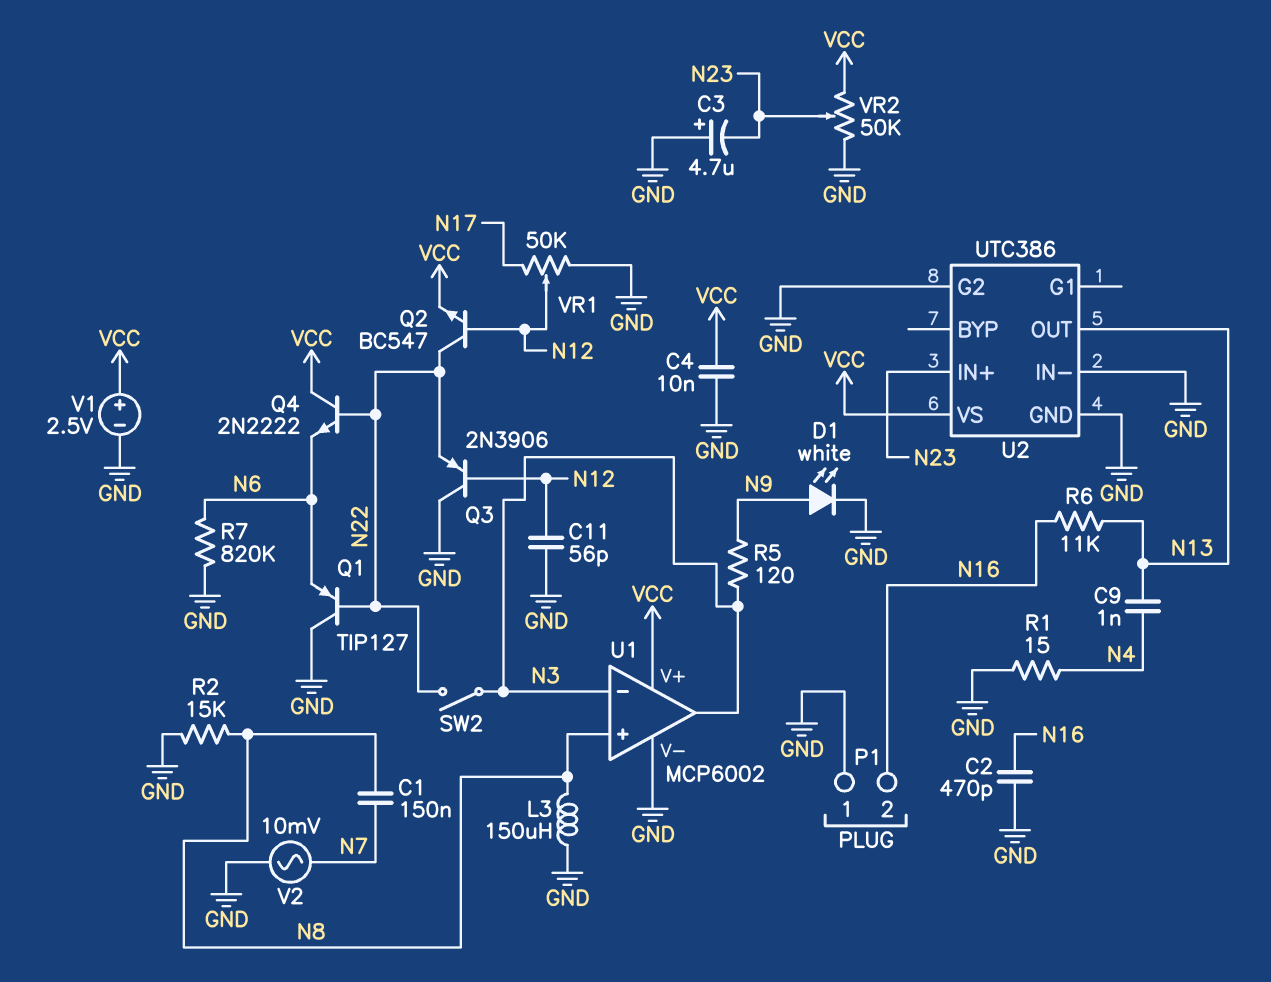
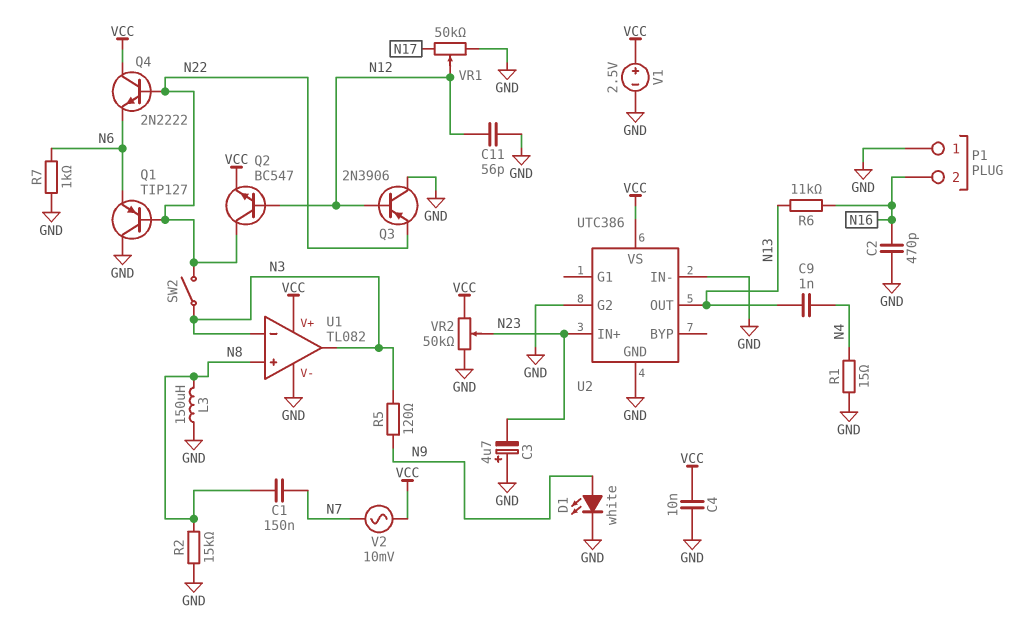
R7: 820k (GND, N6) -> 1k (GND, N6)
U1: MCP6002 -> TL082
V2: AC 10mV (GND, N7) -> AC 10mV (N7, VCC)

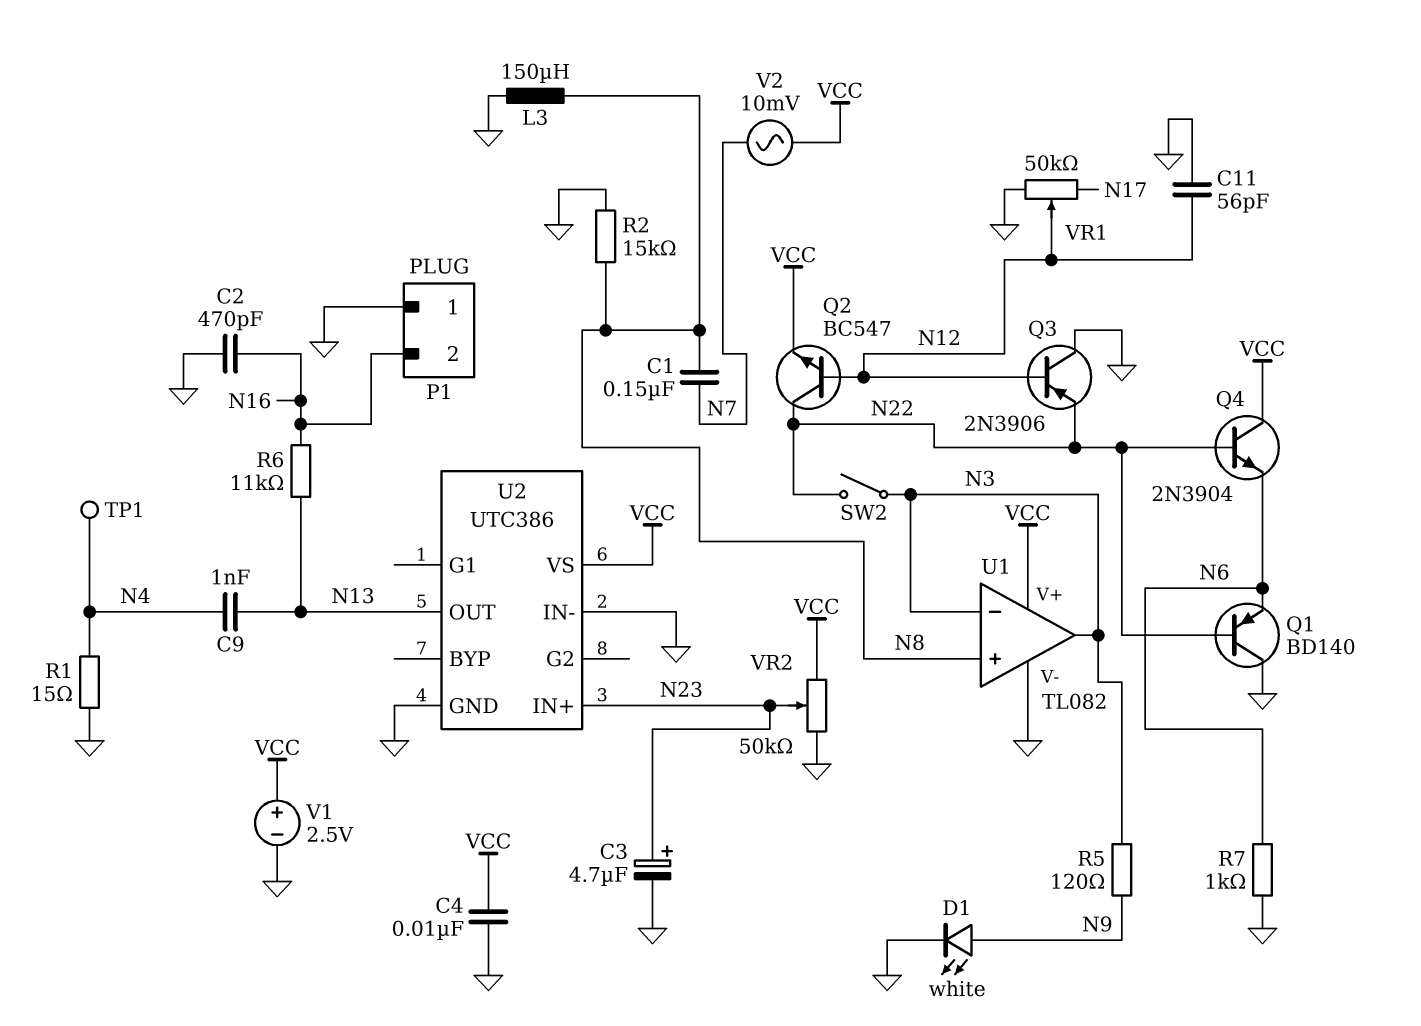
C3: 4.7uF (plus GND, minus N23) -> 4.7uF (plus N23, minus GND)
Q1: PNP TIP127 (B N22, C GND, E N6) -> PNP BD140 (B N22, C GND, E N6)
Q4: NPN 2N2222 (B N22, C VCC, E N6) -> NPN 2N3904 (B N22, C VCC, E N6)
TP1: none -> test point (N4)
U2 pin G2: GND -> none

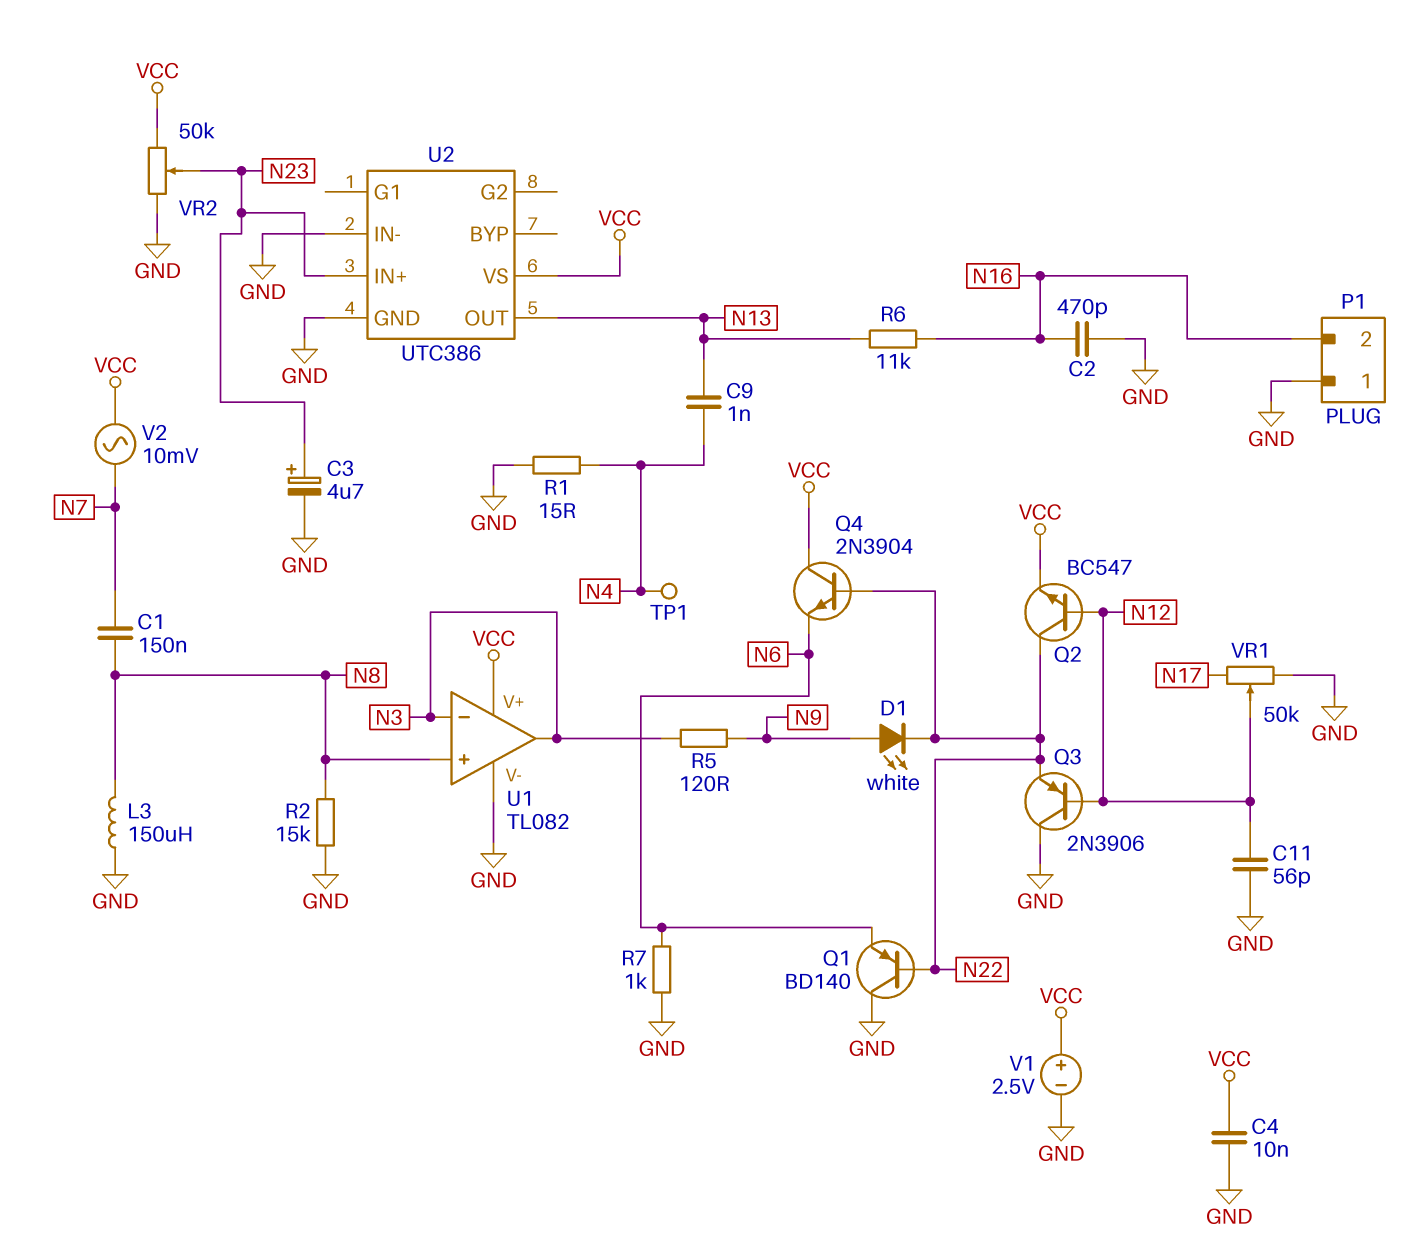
D1: LED white (A N9, K GND) -> LED white (A N9, K N22)
SW2: switch (N3, N22) -> none

